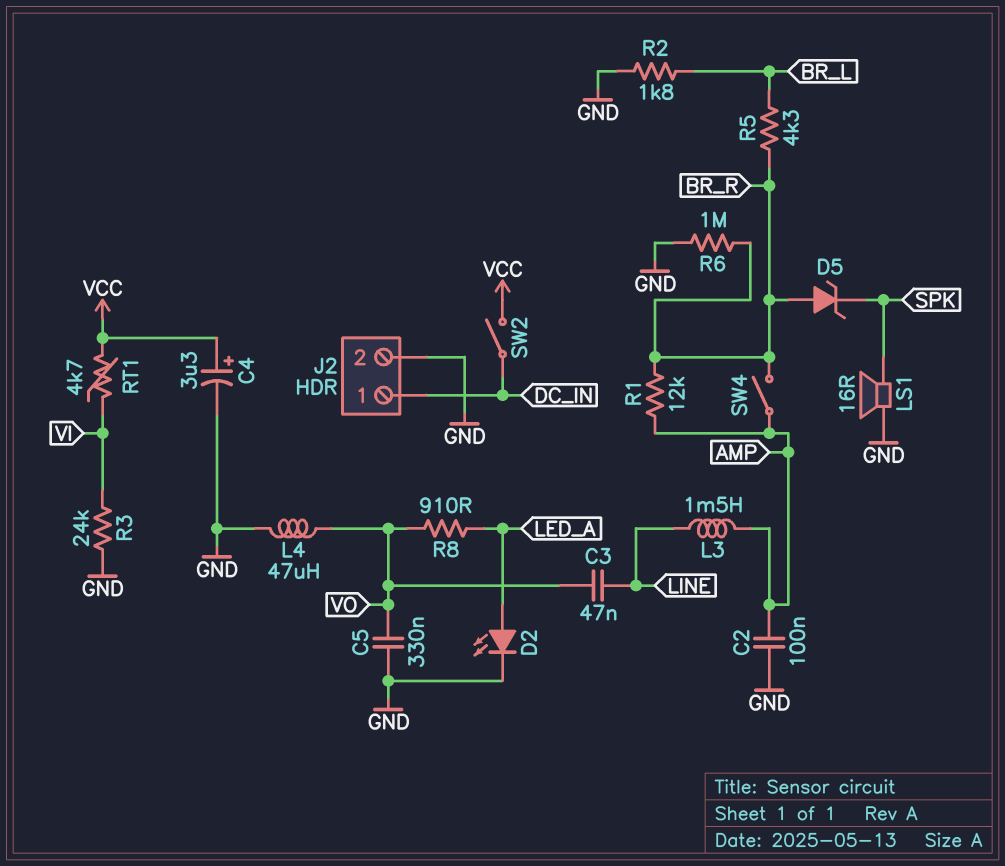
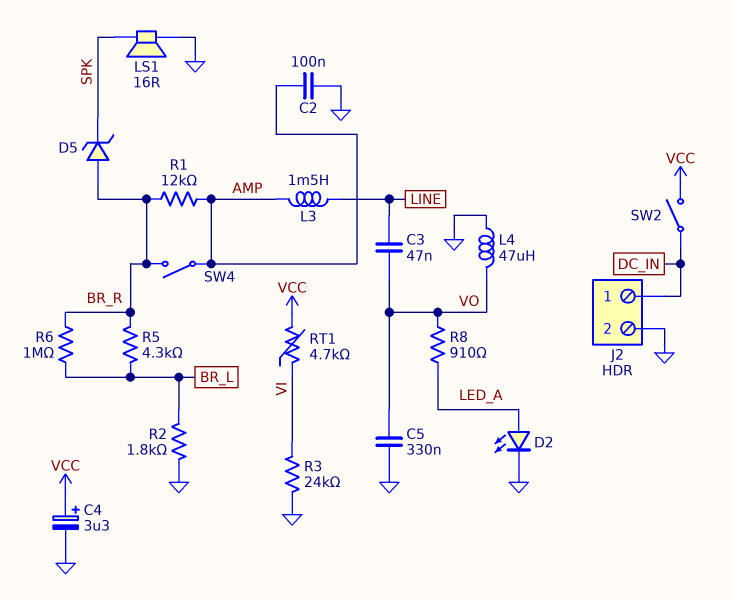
R6: 1M (BR_R, GND) -> 1M (BR_L, BR_R)

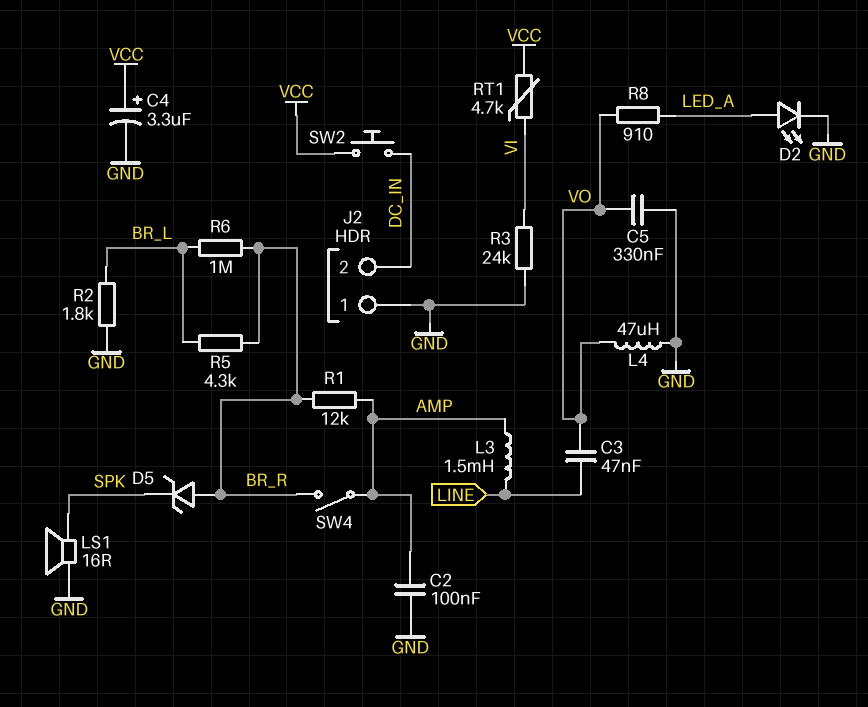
J2 pin 1: DC_IN -> GND
J2 pin 2: GND -> DC_IN
SW2: switch (DC_IN, VCC) -> button (DC_IN, VCC)

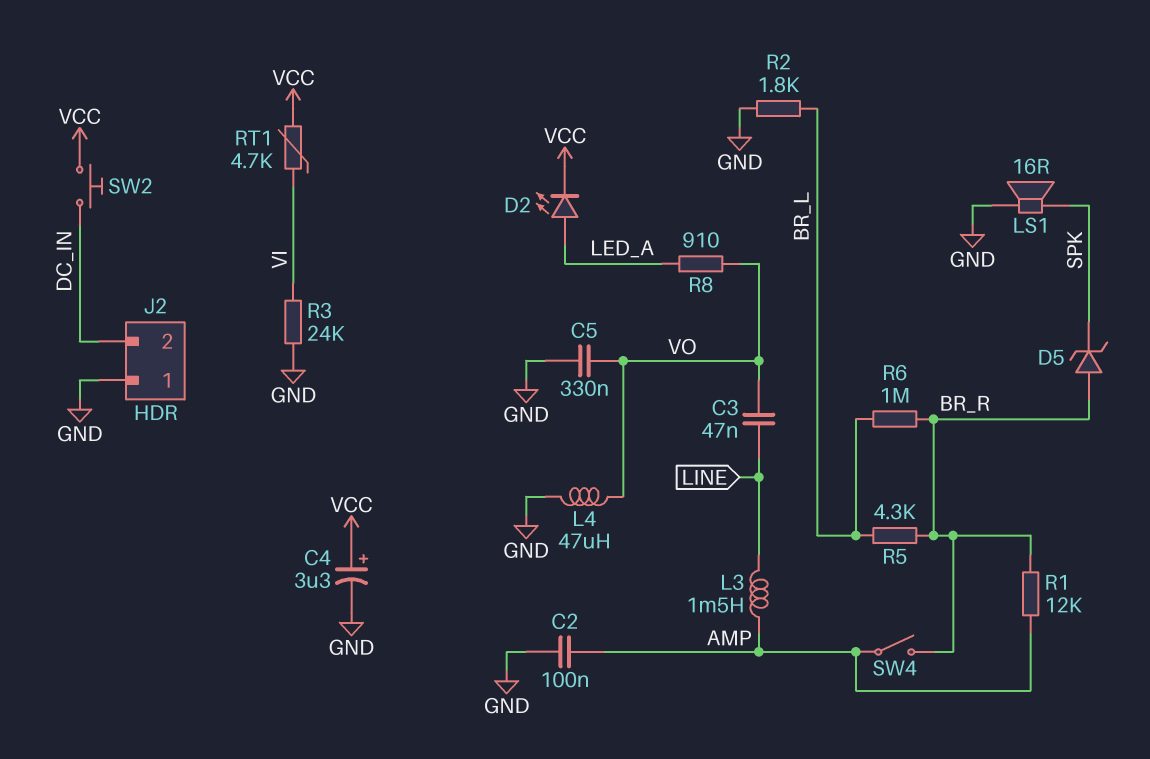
D2: LED (A LED_A, K GND) -> LED (A LED_A, K VCC)

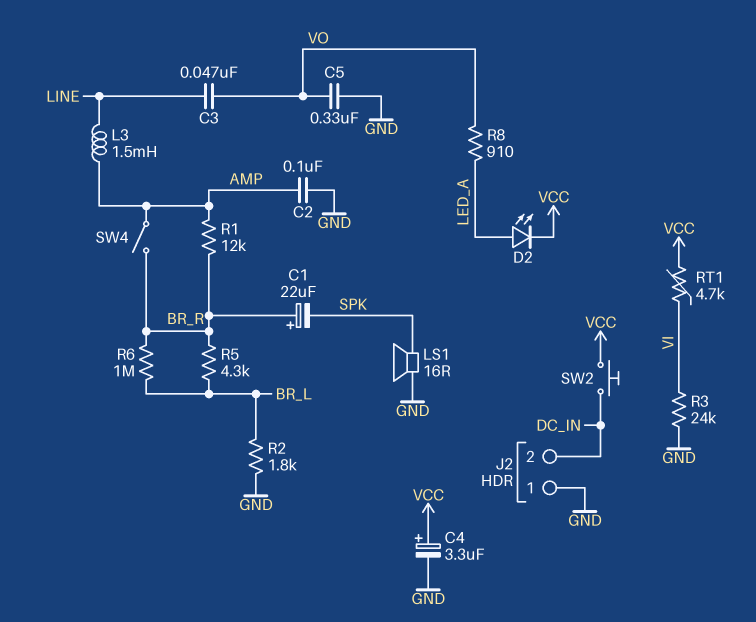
C1: none -> 22uF (plus BR_R, minus SPK)
D5: zener (A BR_R, K SPK) -> none
L4: 47uH (GND, VO) -> none

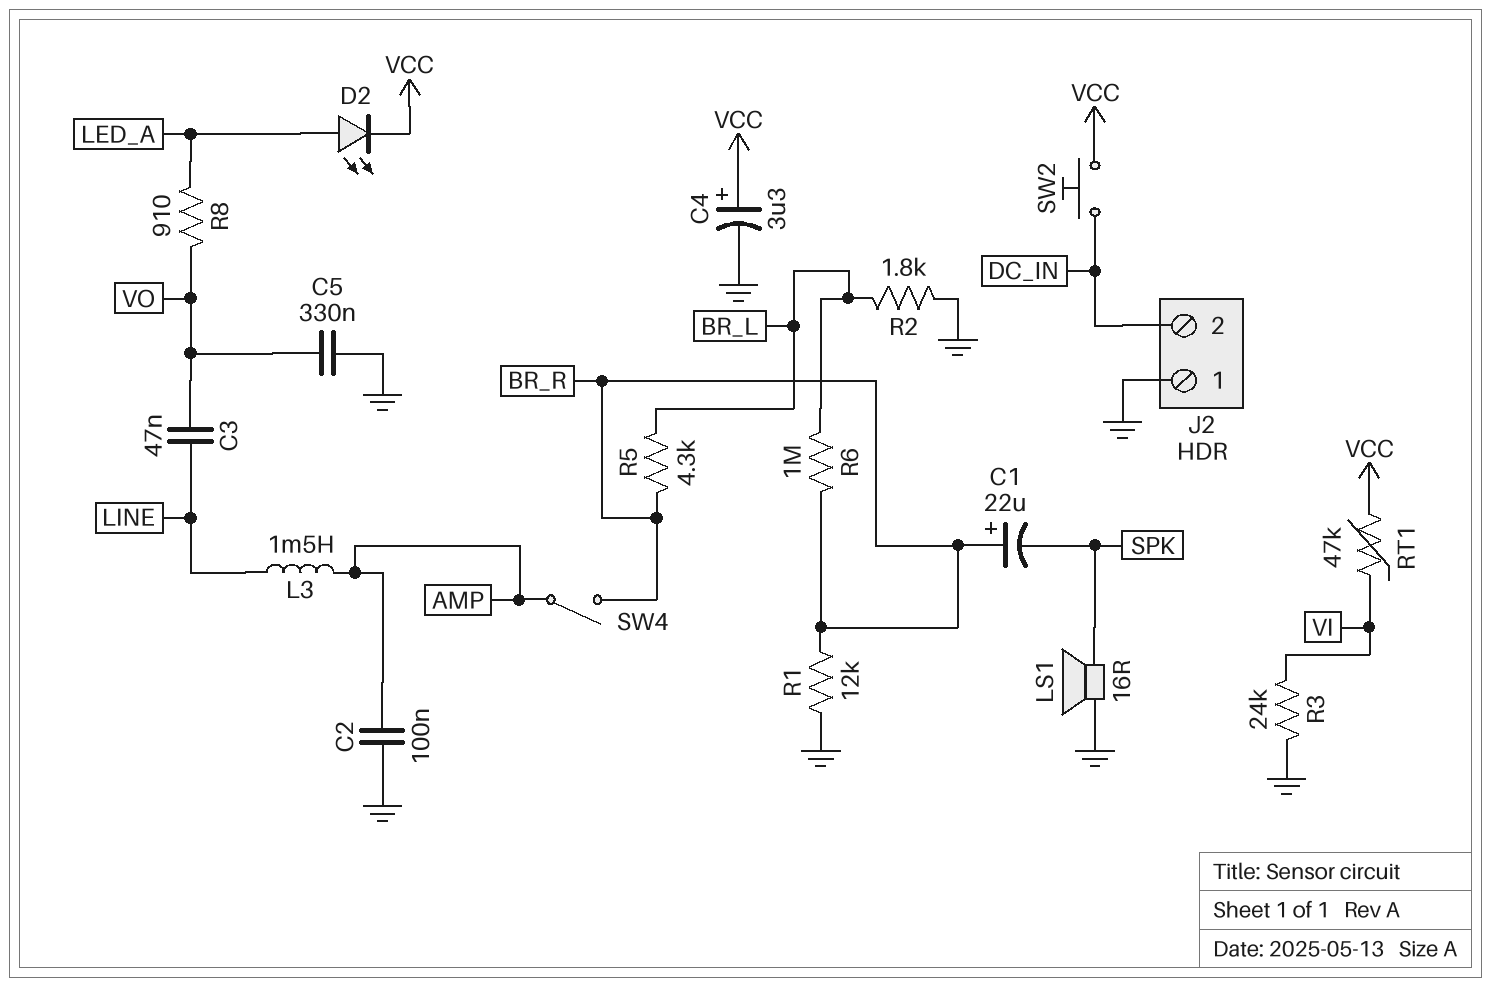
R1: 12k (AMP, BR_R) -> 12k (BR_R, GND)
RT1: 4.7k (VCC, VI) -> 47k (VCC, VI)

